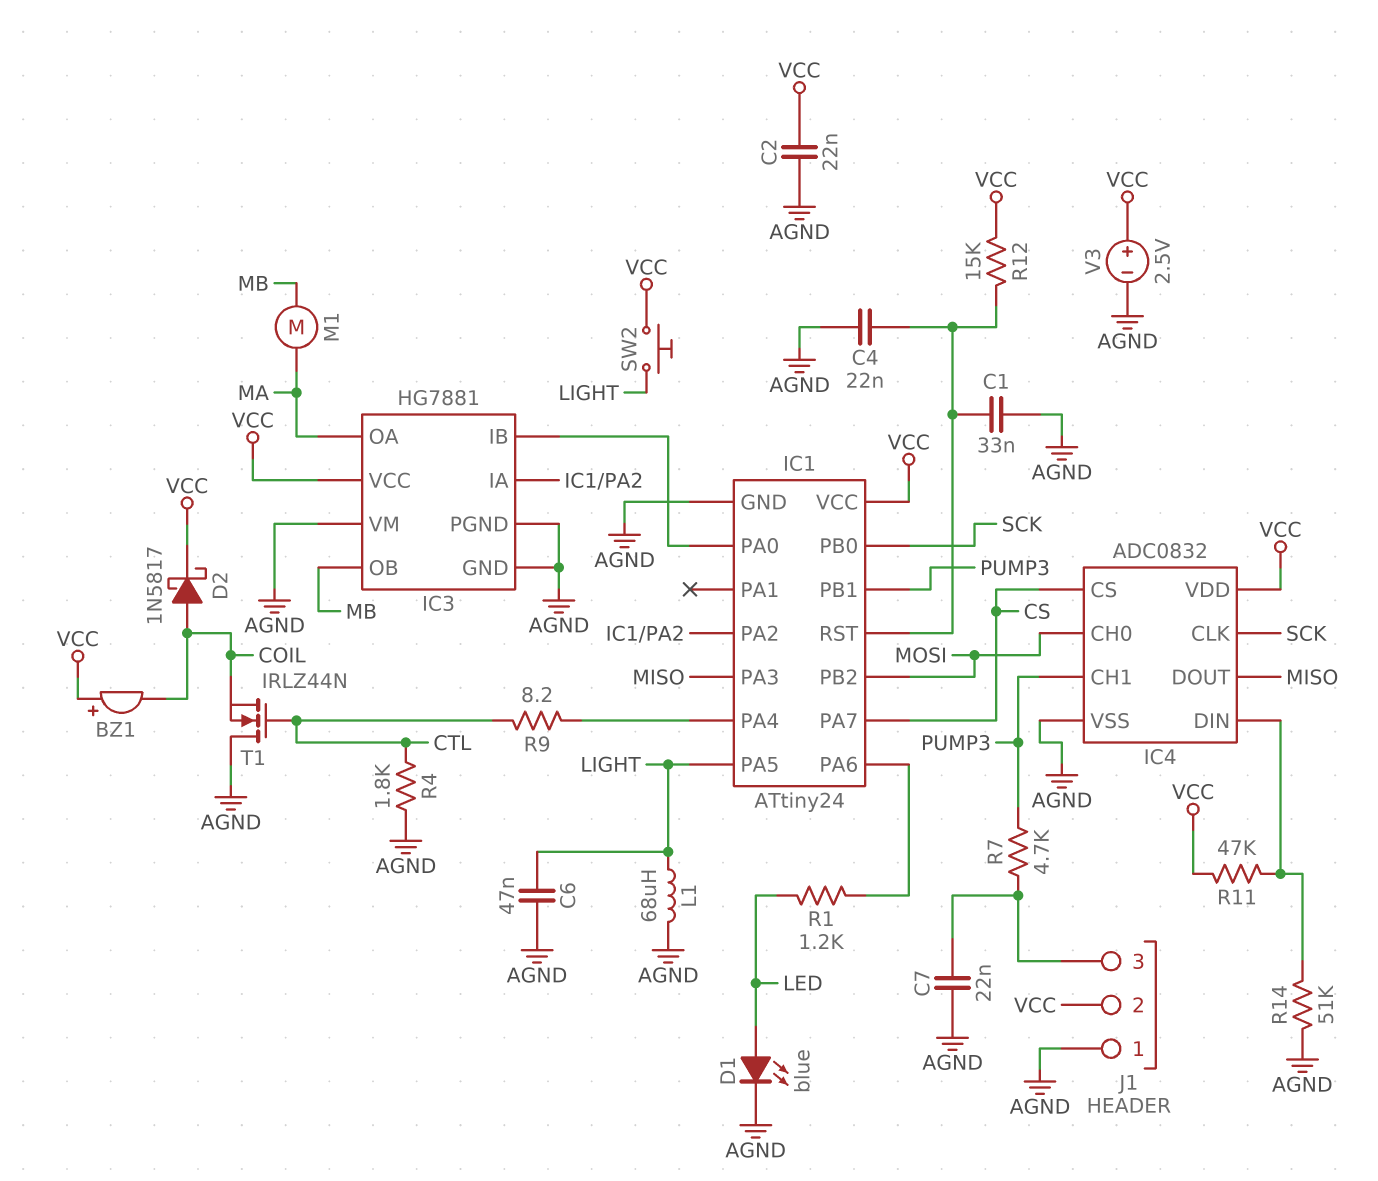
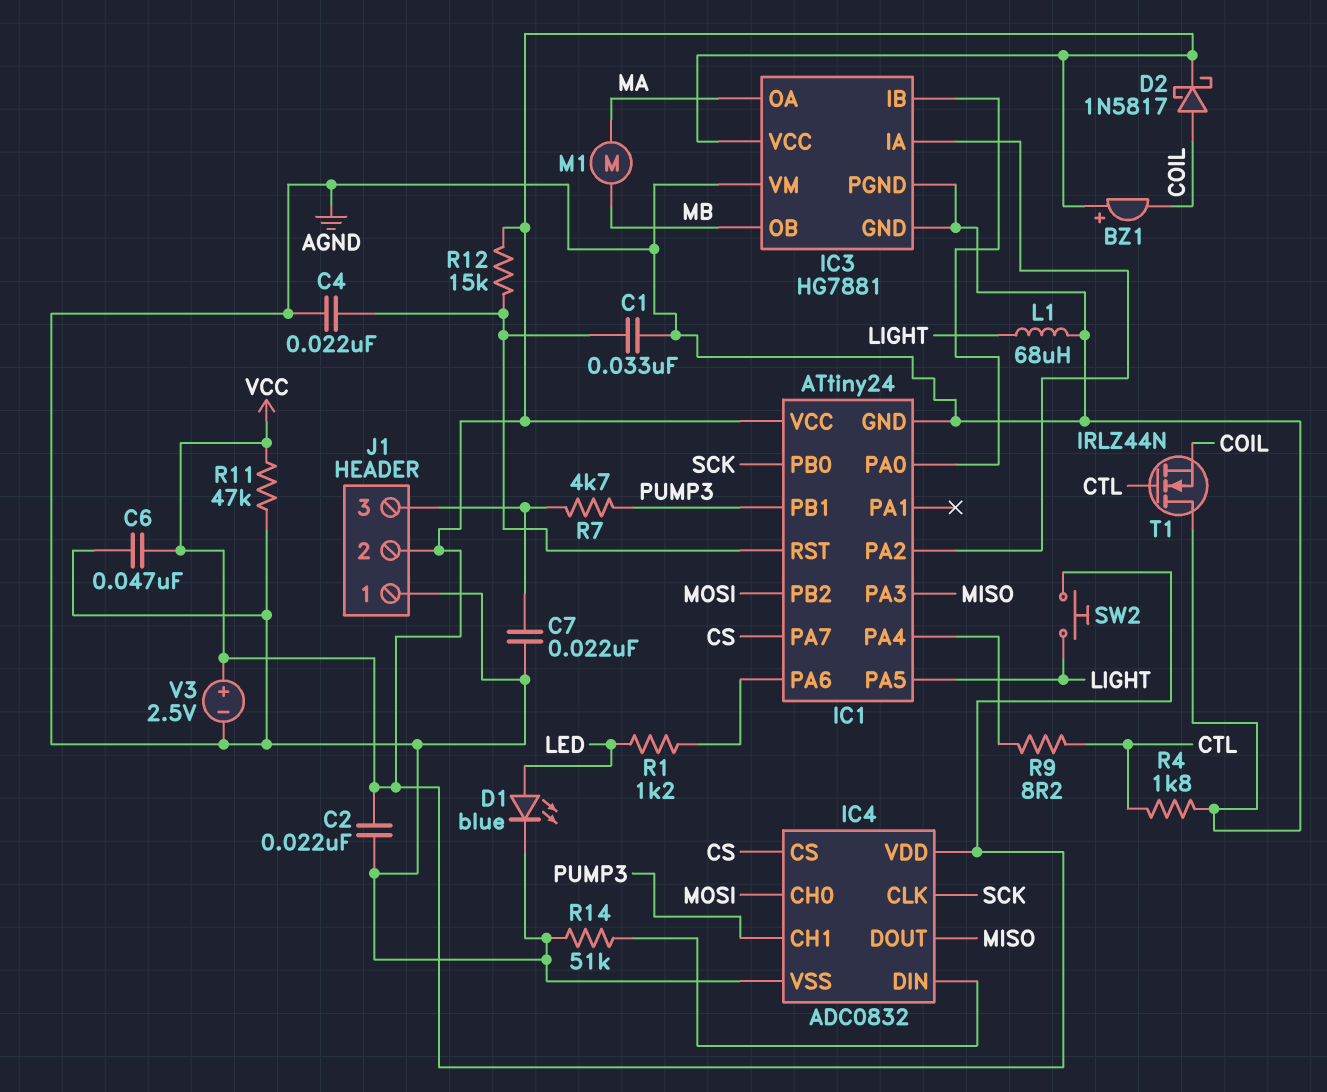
C6: 47nF (AGND, LIGHT) -> 47nF (AGND, VCC)
R11: 47k (IC4/DIN, VCC) -> 47k (AGND, VCC)

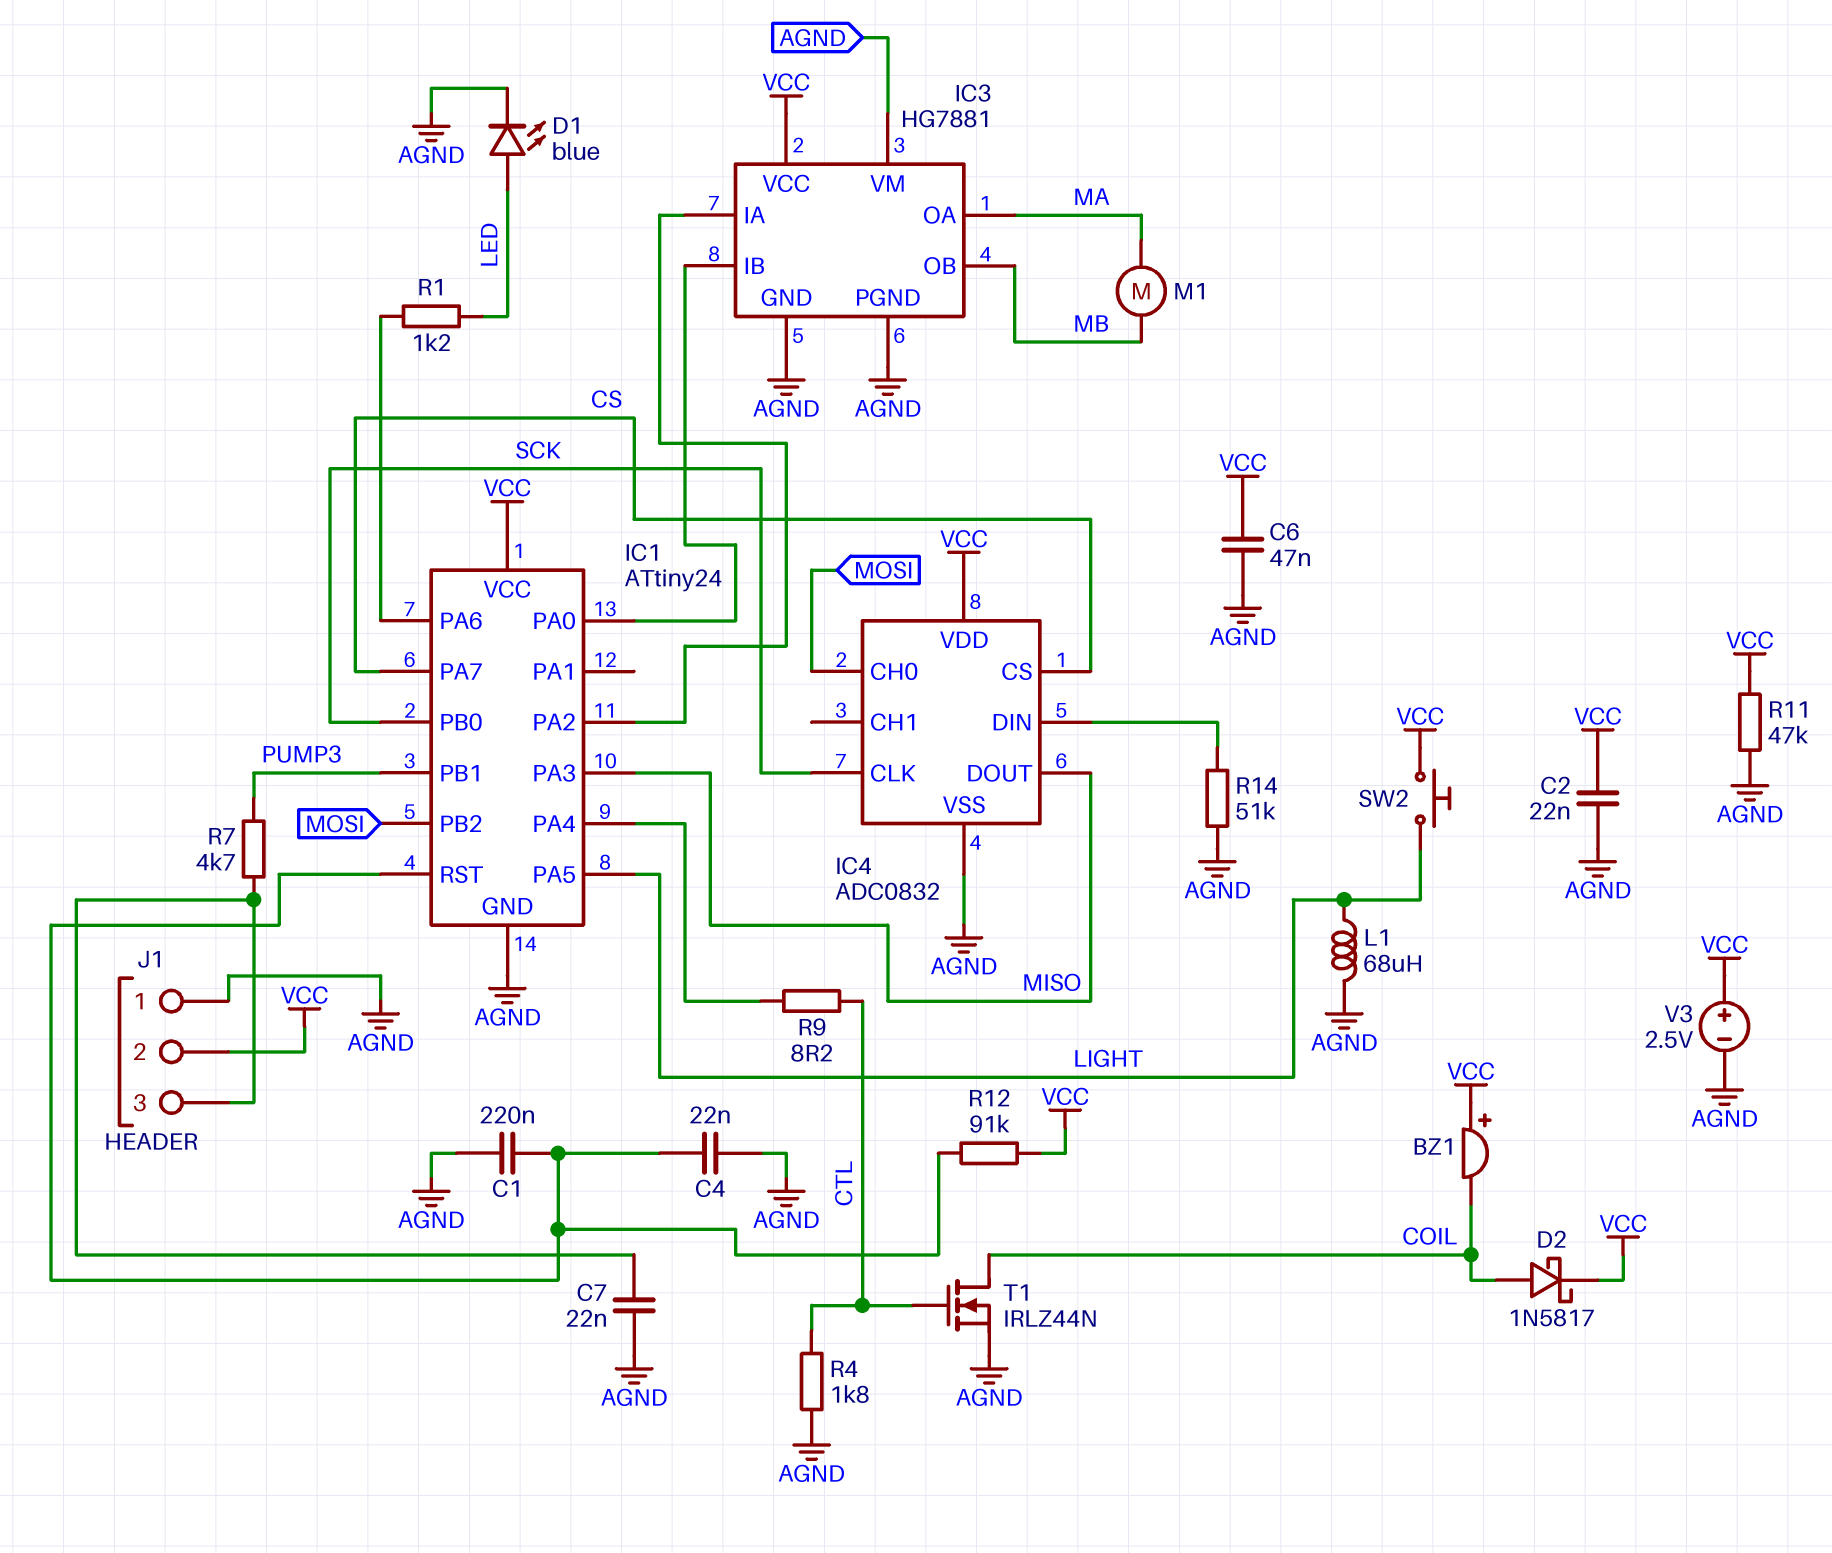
C1: 33nF (AGND, IC1/RST) -> 220nF (AGND, IC1/RST)
IC4 pin CH1: PUMP3 -> none
R12: 15k (IC1/RST, VCC) -> 91k (IC1/RST, VCC)
T1: NMOS IRLZ44N (G CTL, D AGND, S COIL) -> NMOS IRLZ44N (G CTL, D COIL, S AGND)

